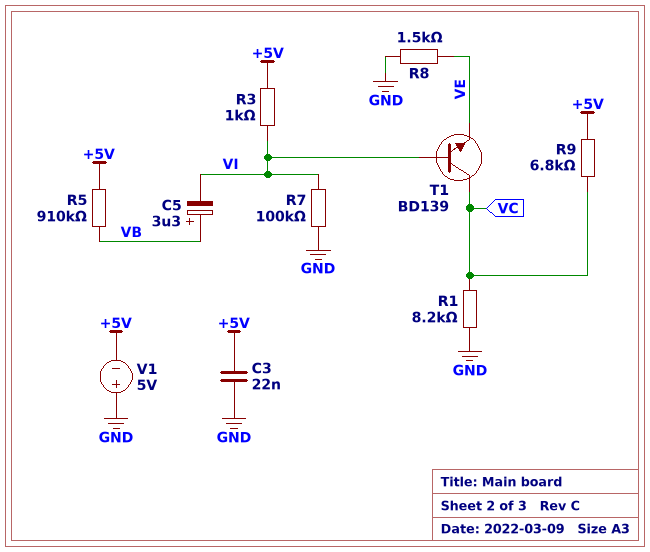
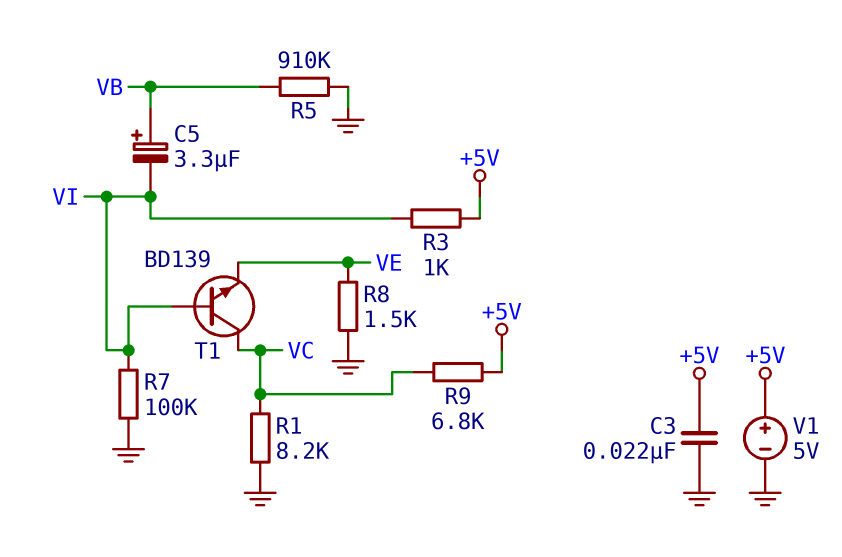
R5: 910k (+5V, VB) -> 910k (GND, VB)
V1: 5V (plus GND, minus +5V) -> 5V (plus +5V, minus GND)

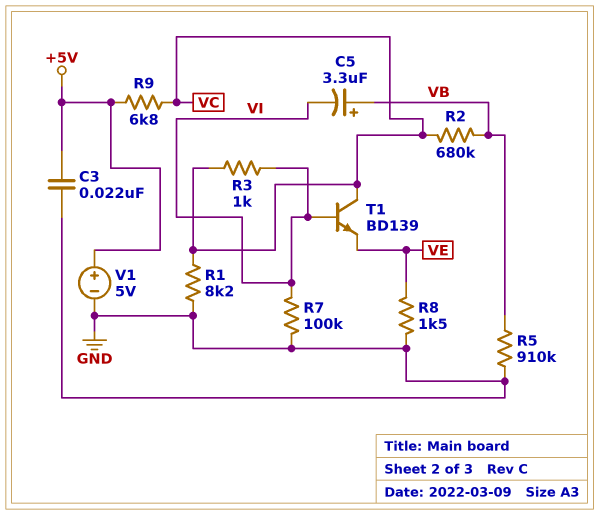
R2: none -> 680k (VB, VC)
R3: 1k (+5V, VI) -> 1k (VC, VI)

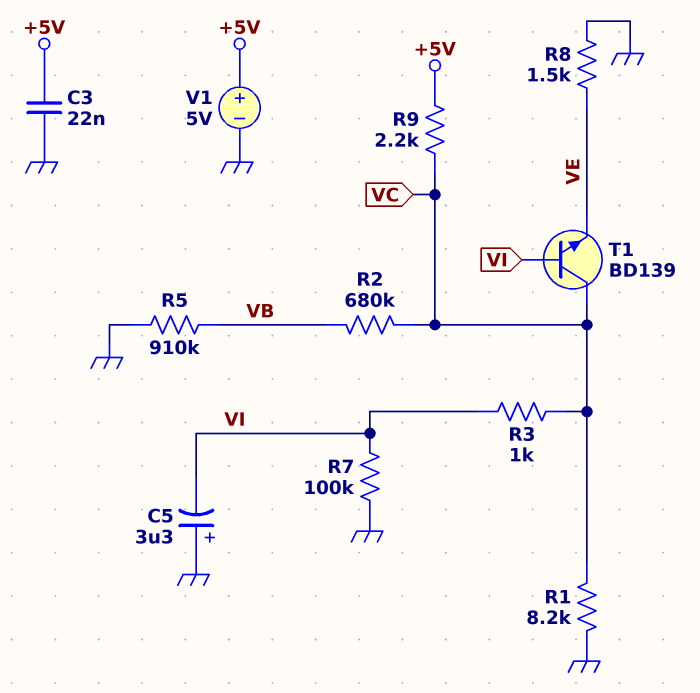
C5: 3.3uF (plus VB, minus VI) -> 3.3uF (plus GND, minus VI)
R9: 6.8k (+5V, VC) -> 2.2k (+5V, VC)

